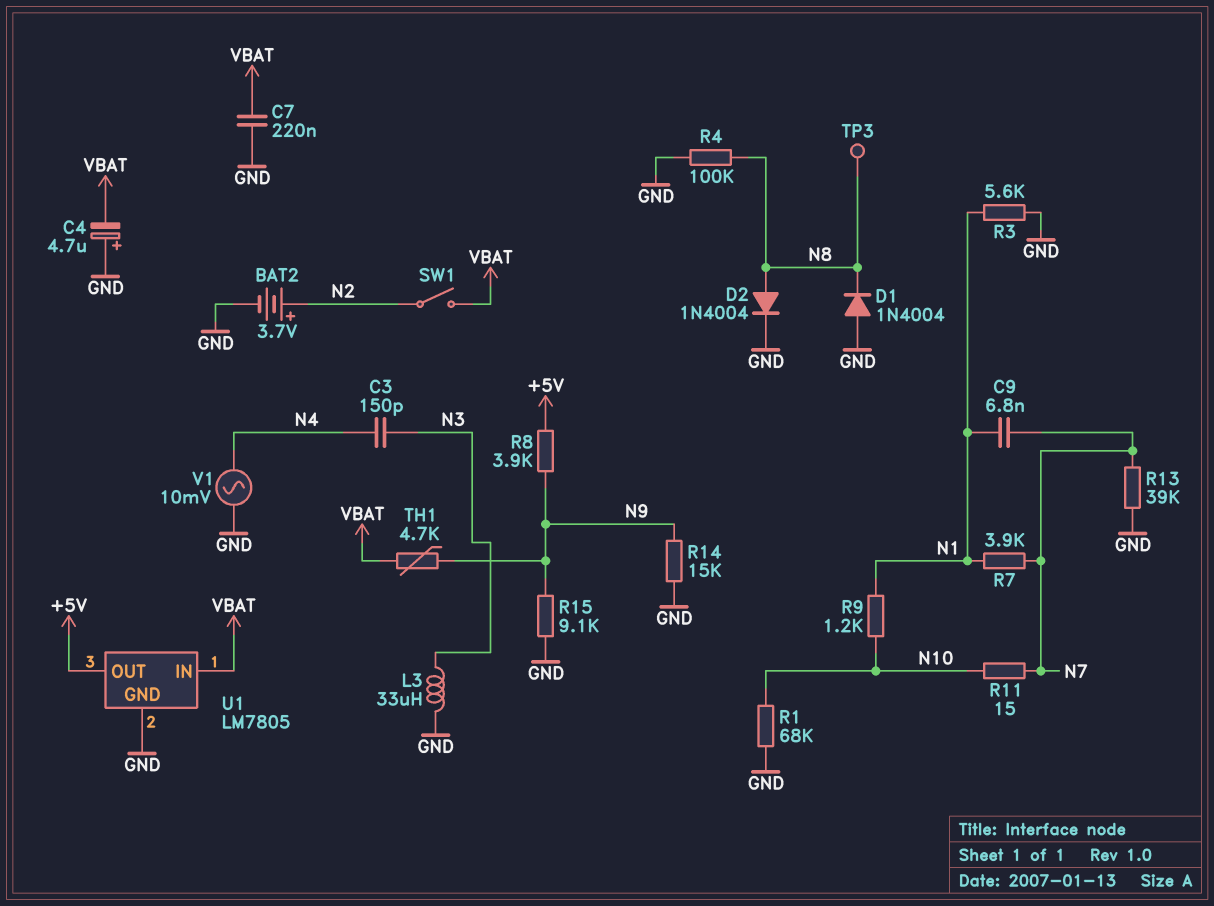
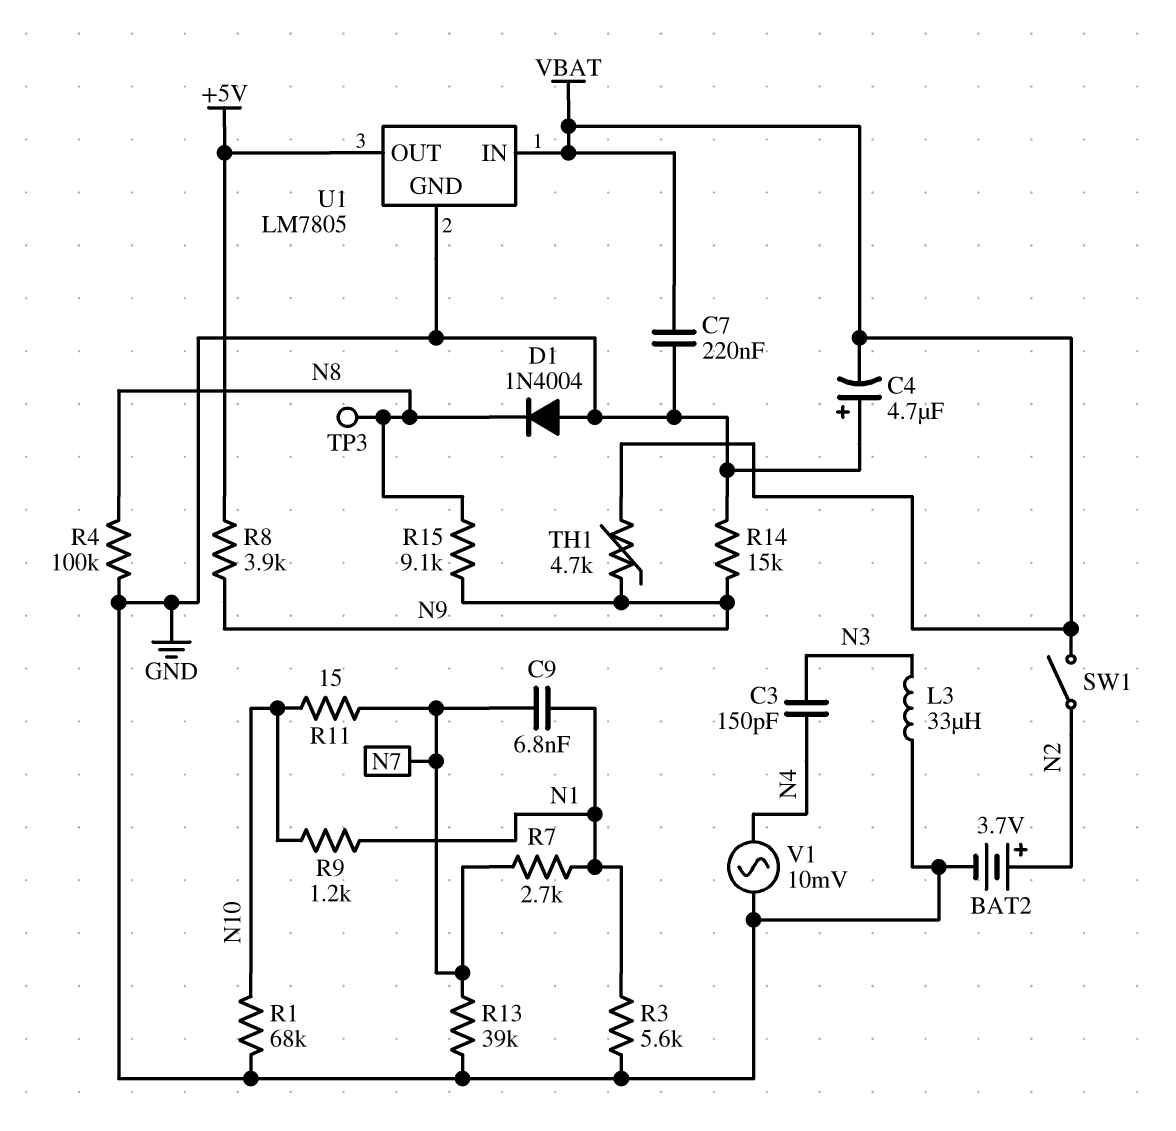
D2: diode 1N4004 (A N8, K GND) -> none
R7: 3.9k (N1, N7) -> 2.7k (N1, N7)
R15: 9.1k (GND, N9) -> 9.1k (N8, N9)

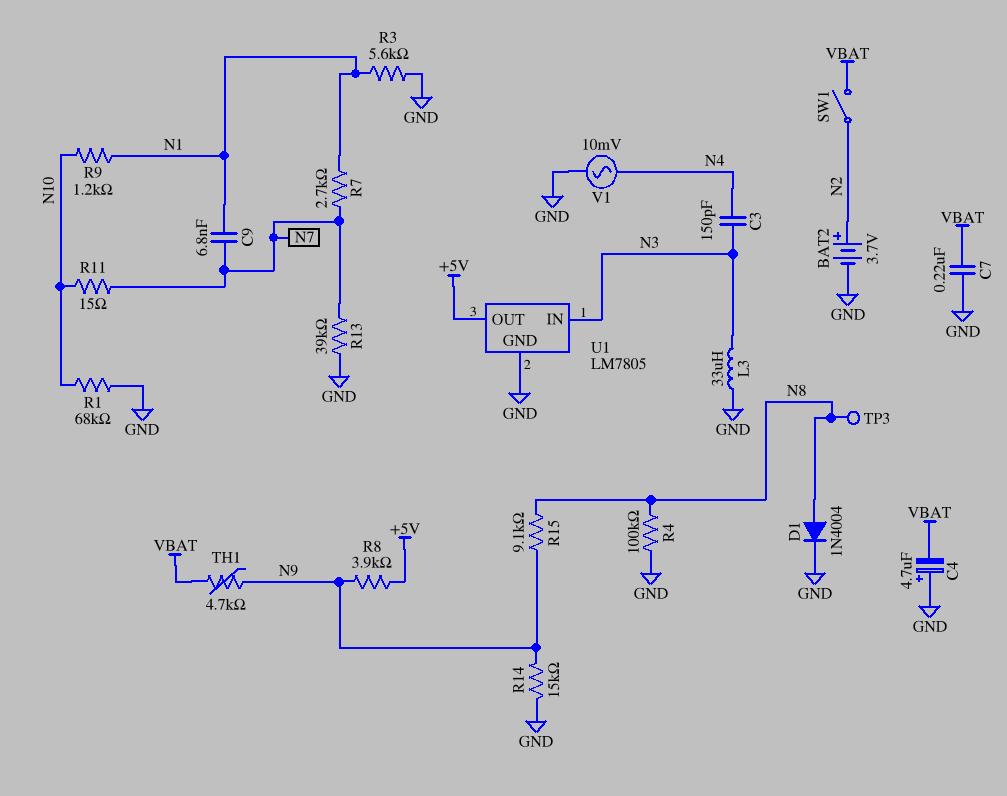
D1: diode 1N4004 (A GND, K N8) -> diode 1N4004 (A N8, K GND)
U1 pin IN: VBAT -> N3

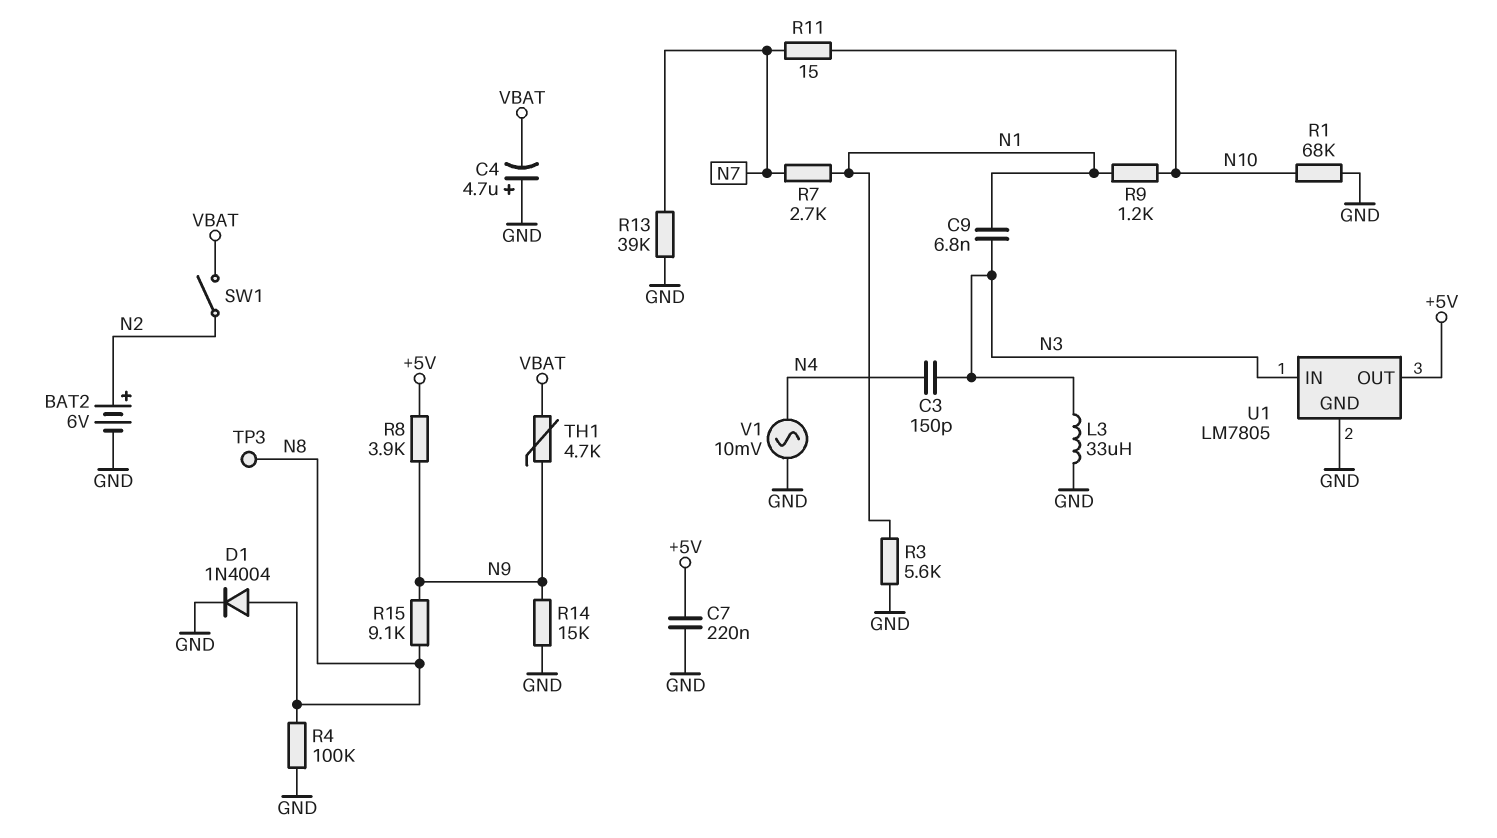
BAT2: 3.7V (plus N2, minus GND) -> 6V (plus N2, minus GND)
C7: 220nF (GND, VBAT) -> 220nF (+5V, GND)
C9: 6.8nF (N1, N7) -> 6.8nF (N1, N3)

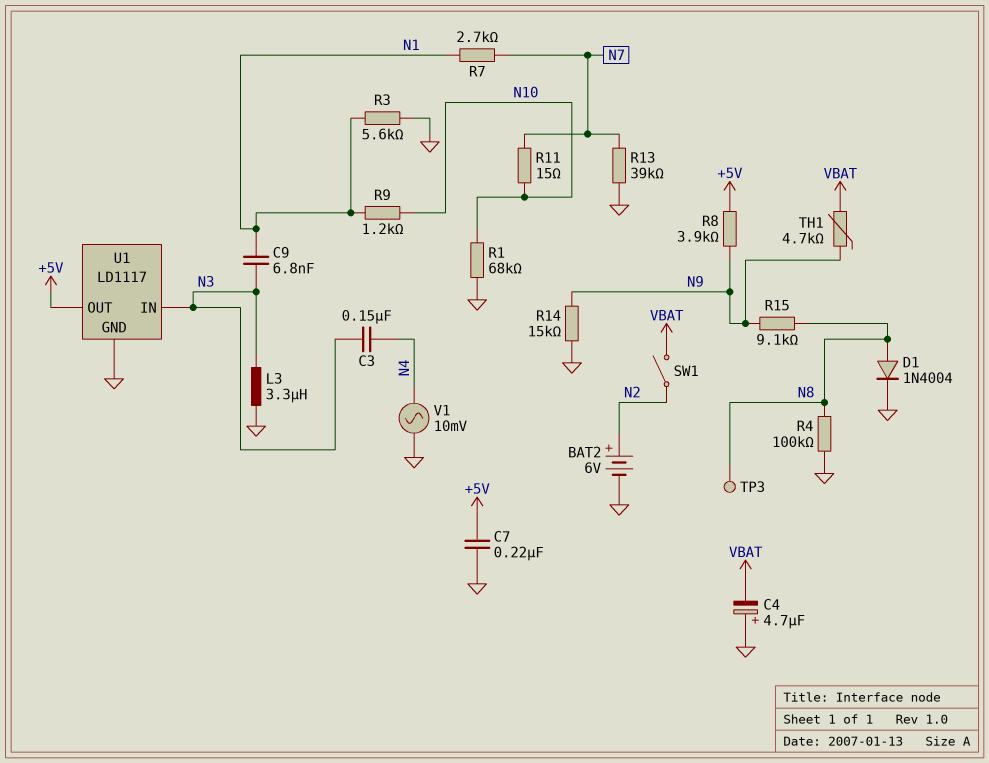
C3: 150pF (N3, N4) -> 150nF (N3, N4)
L3: 33uH (GND, N3) -> 3.3uH (GND, N3)
U1: LM7805 -> LD1117

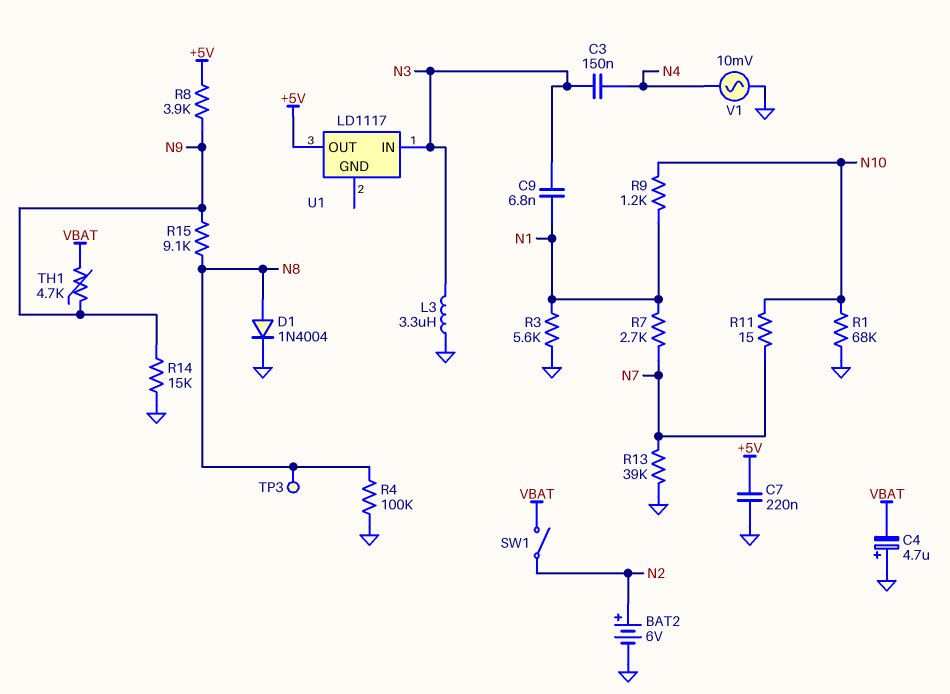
U1 pin GND: GND -> none

